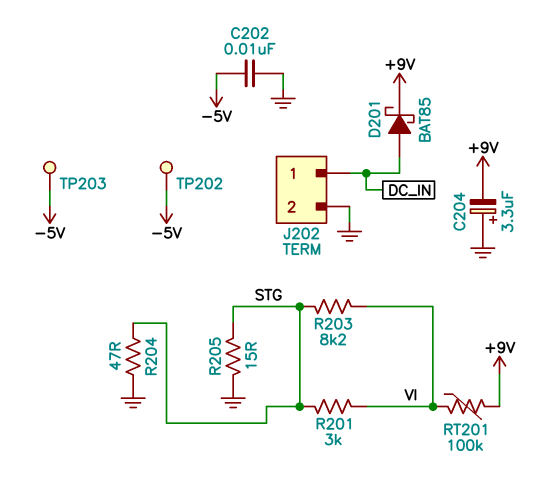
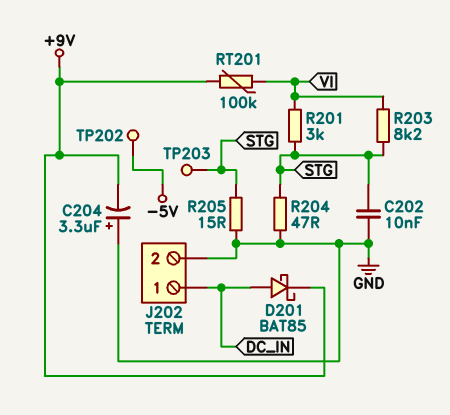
C202: 10nF (-5V, GND) -> 10nF (GND, STG)
TP203: test point (-5V) -> test point (STG)

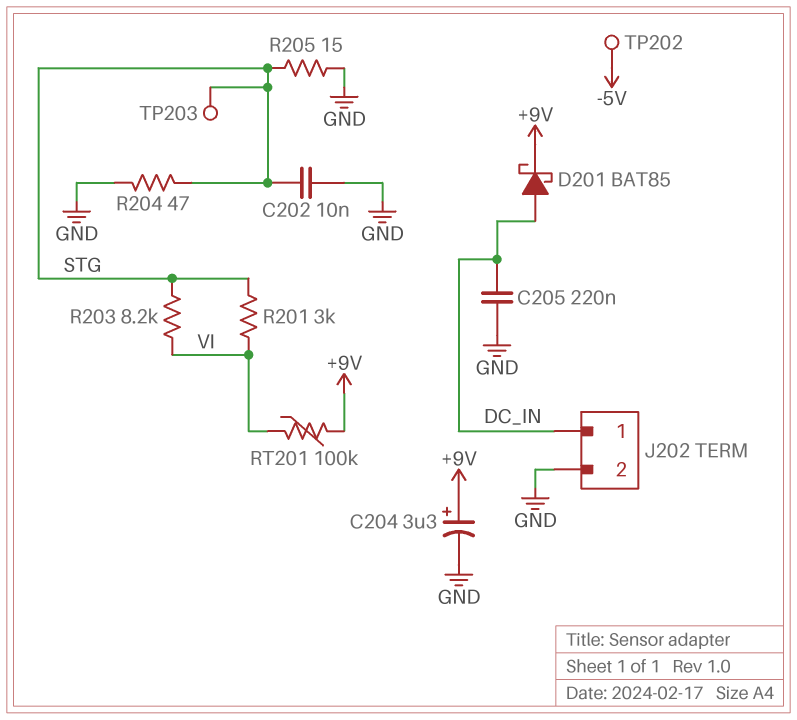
C204: 3.3uF (plus GND, minus +9V) -> 3.3uF (plus +9V, minus GND)
C205: none -> 220nF (DC_IN, GND)

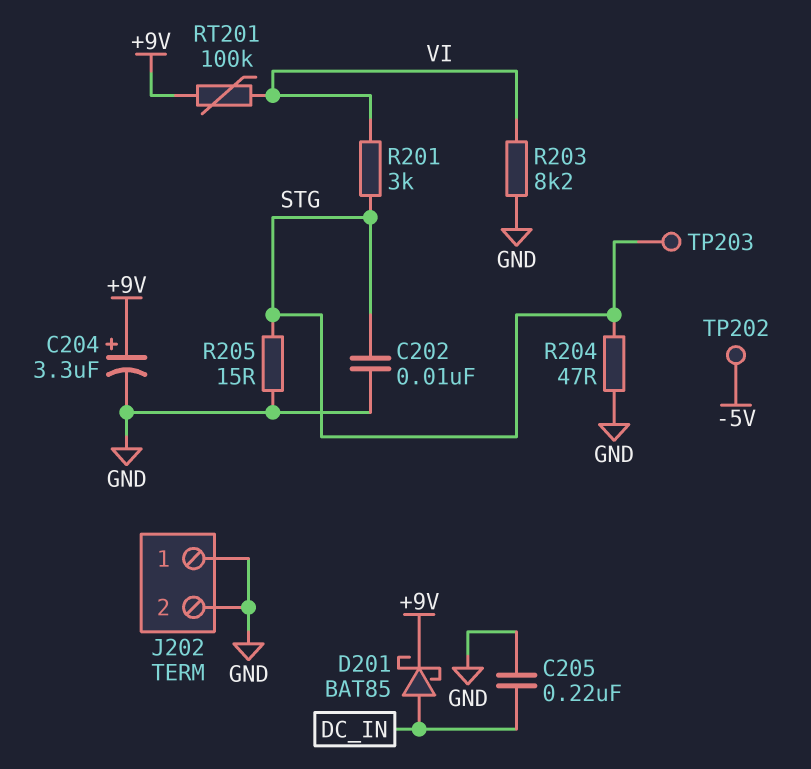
J202 pin 1: DC_IN -> GND
R203: 8.2k (STG, VI) -> 8.2k (GND, VI)

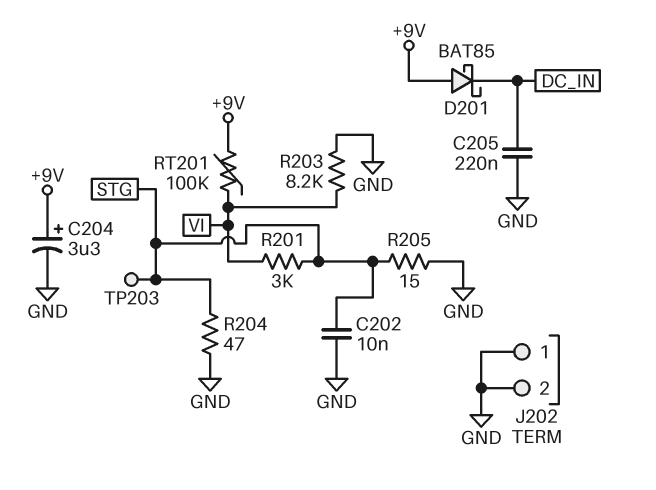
D201: schottky BAT85 (A DC_IN, K +9V) -> schottky BAT85 (A +9V, K DC_IN)
TP202: test point (-5V) -> none

